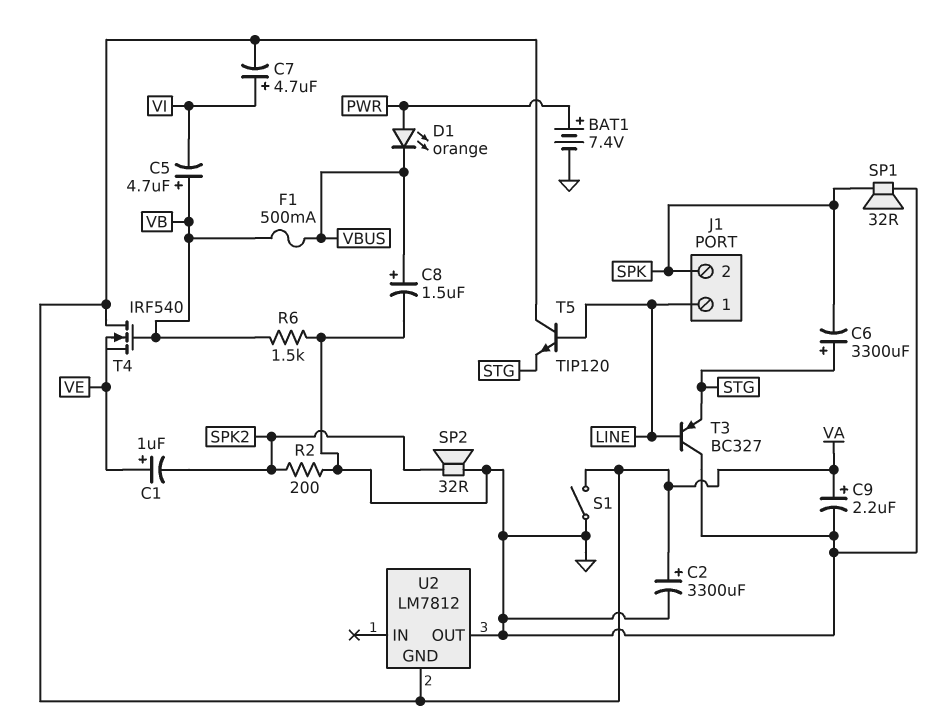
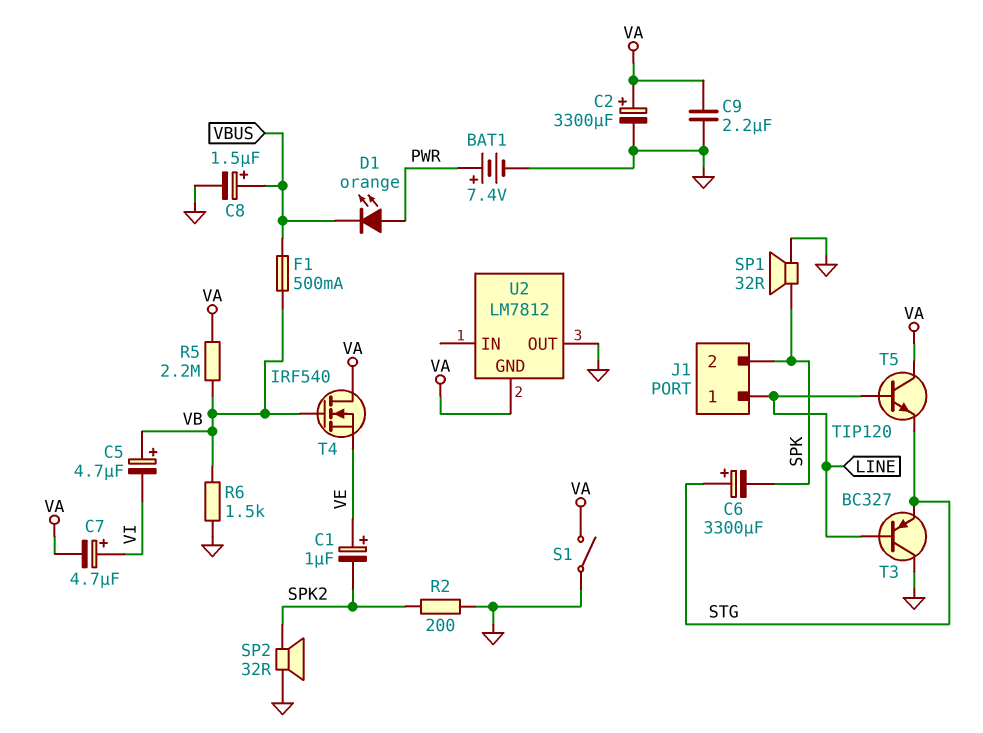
C9: 2.2uF (plus VA, minus GND) -> 2.2uF (GND, VA)
R5: none -> 2.2M (VA, VB)

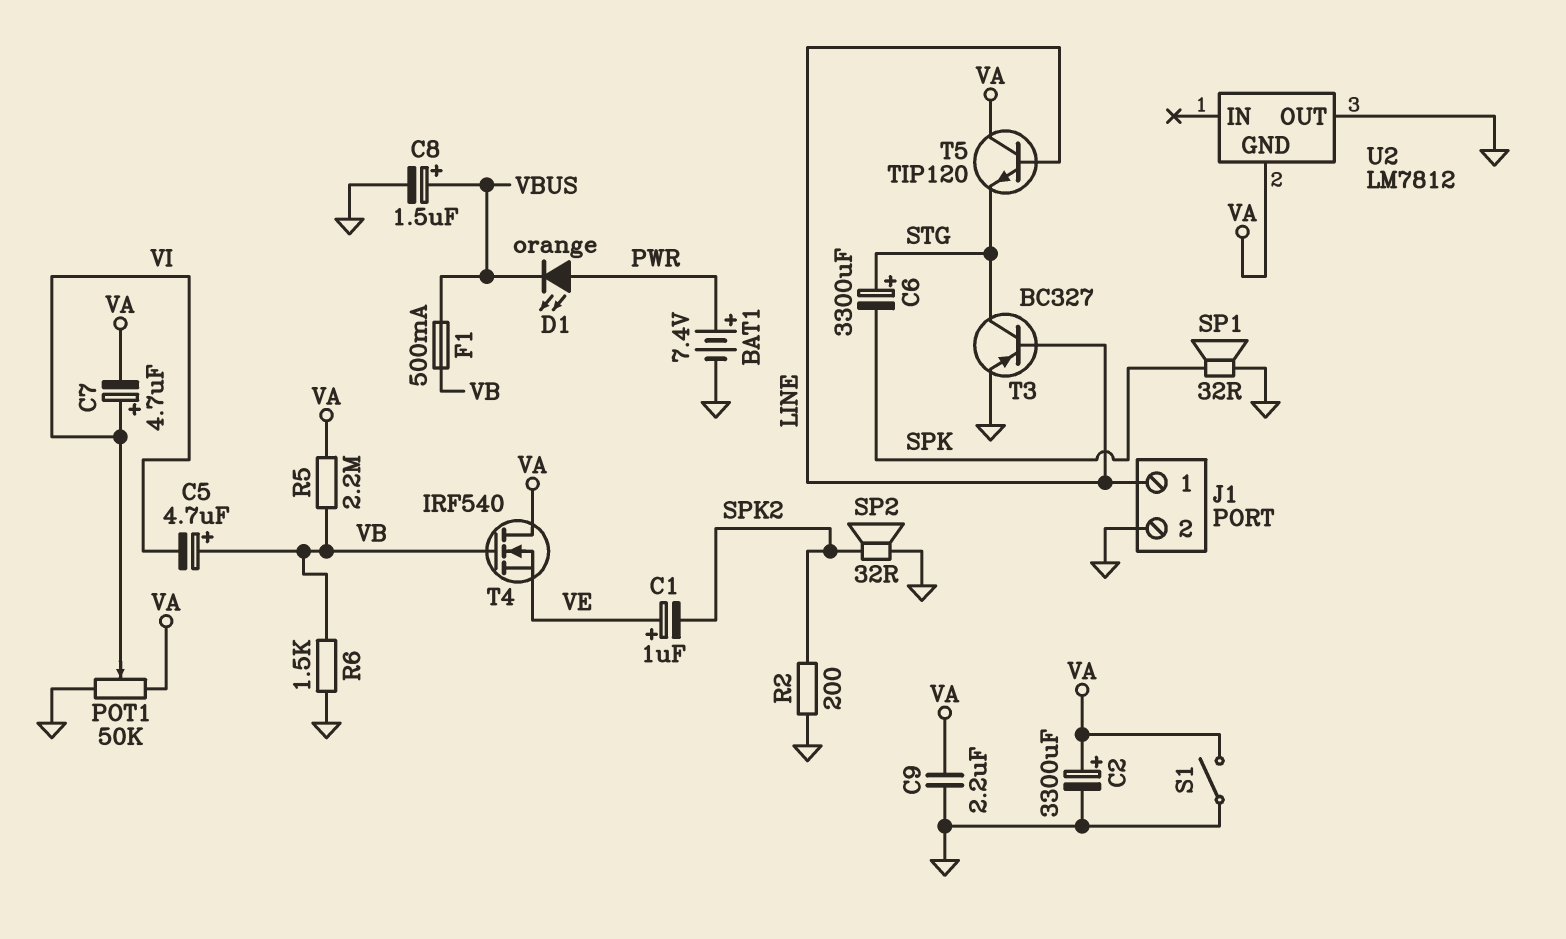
J1 pin 2: SPK -> GND
POT1: none -> 50k (GND, VA, wiper VI)
T3: PNP BC327 (B LINE, C GND, E STG) -> PNP BC327 (B LINE, C STG, E GND)

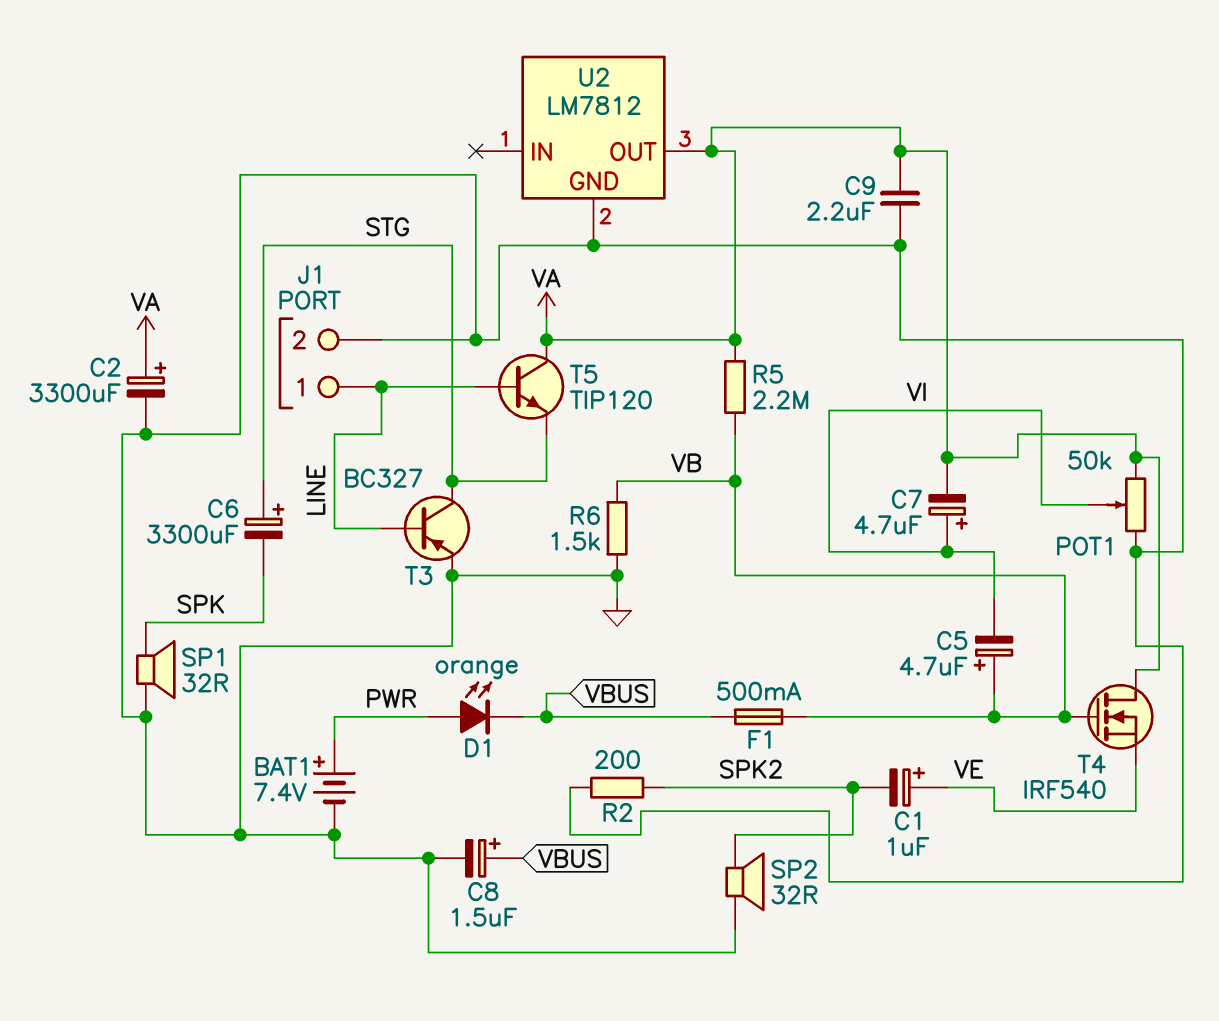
S1: switch (GND, VA) -> none
U2 pin GND: VA -> GND
U2 pin OUT: GND -> VA

